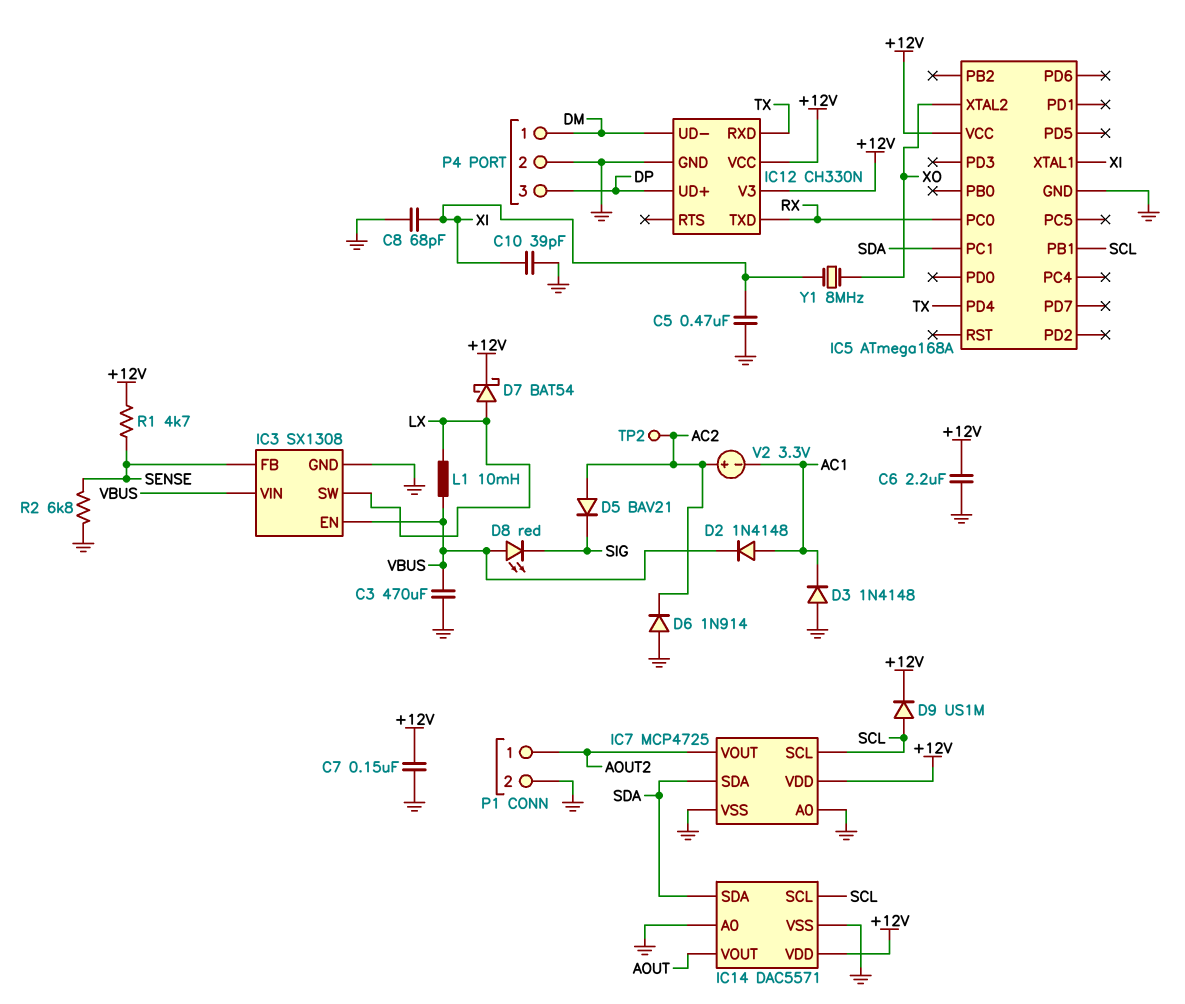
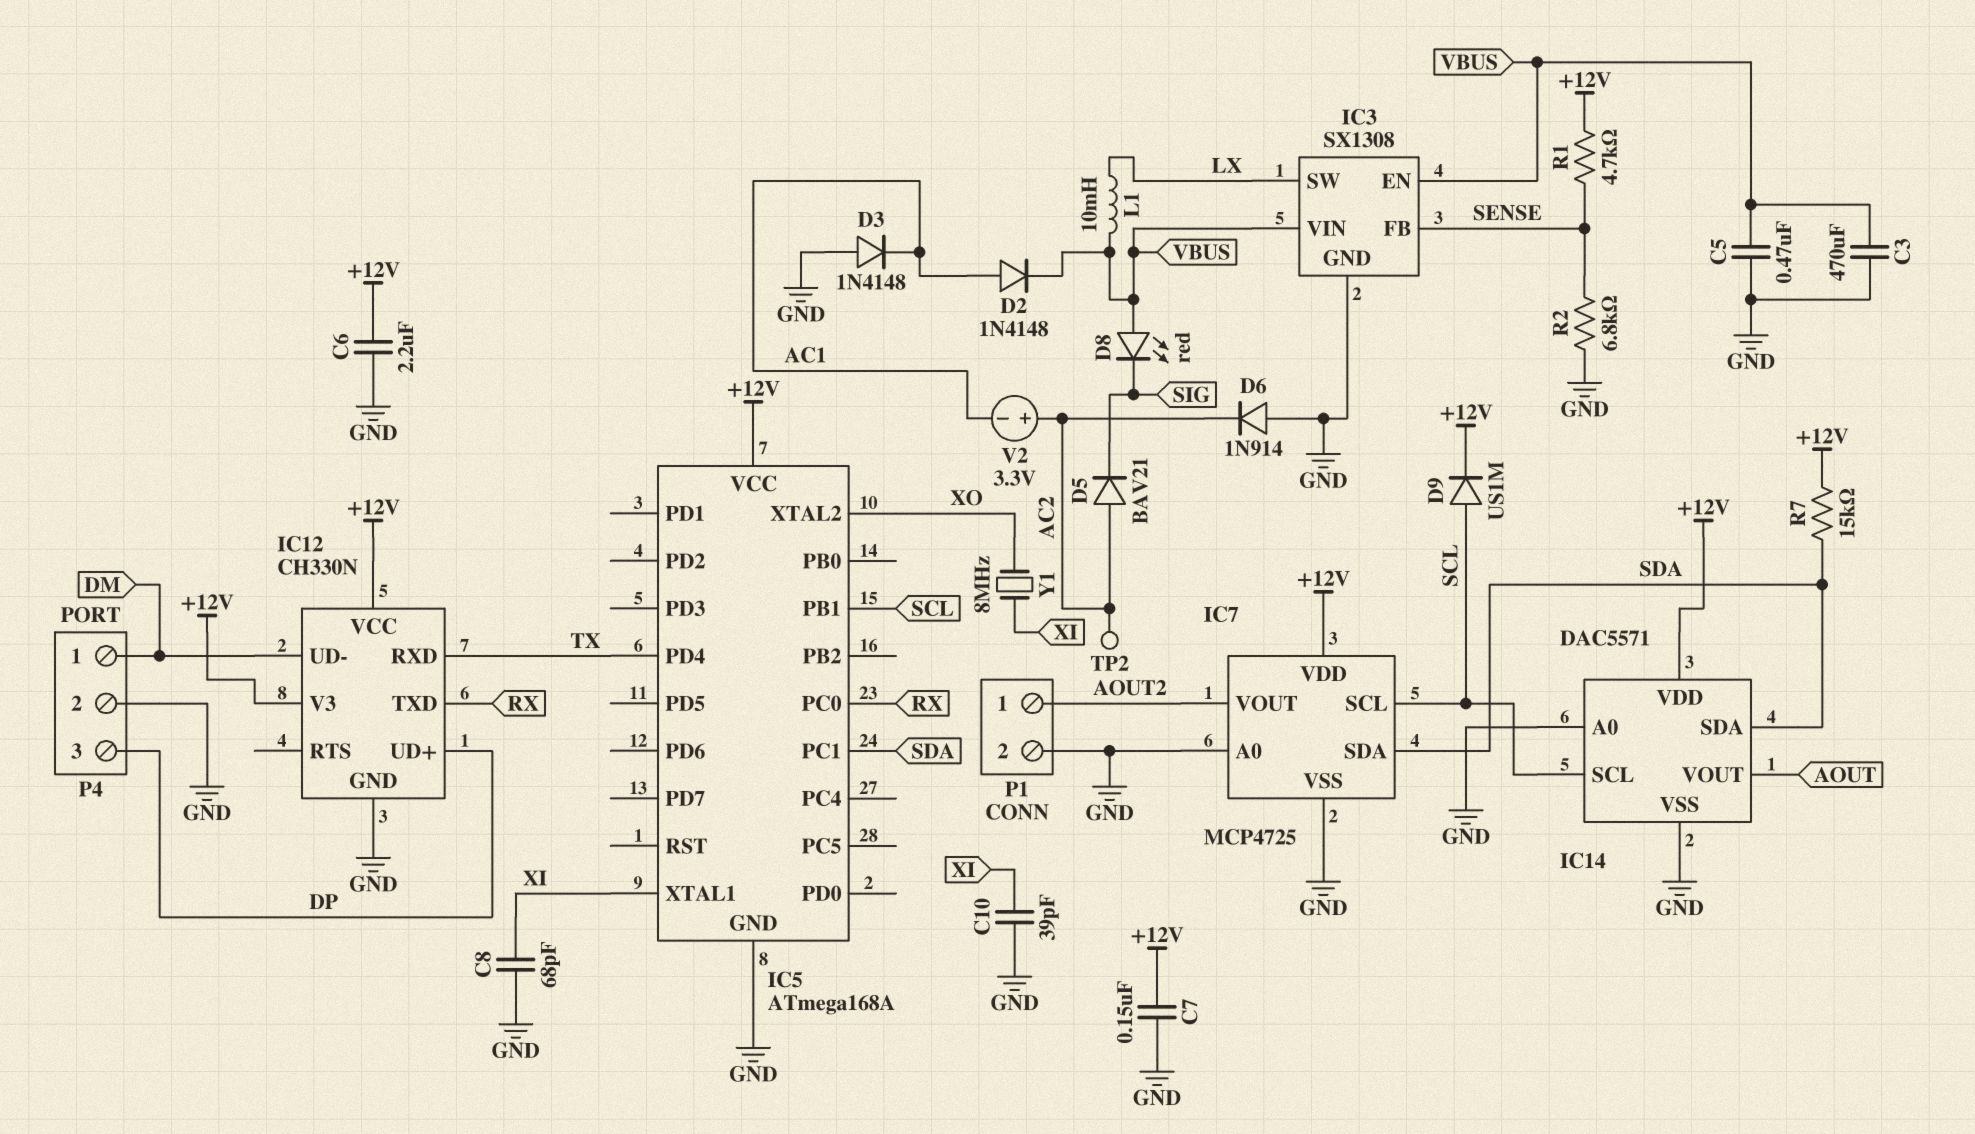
C5: 470nF (GND, XI) -> 470nF (GND, VBUS)
D7: schottky BAT54 (A LX, K +12V) -> none
R7: none -> 15k (+12V, SDA)

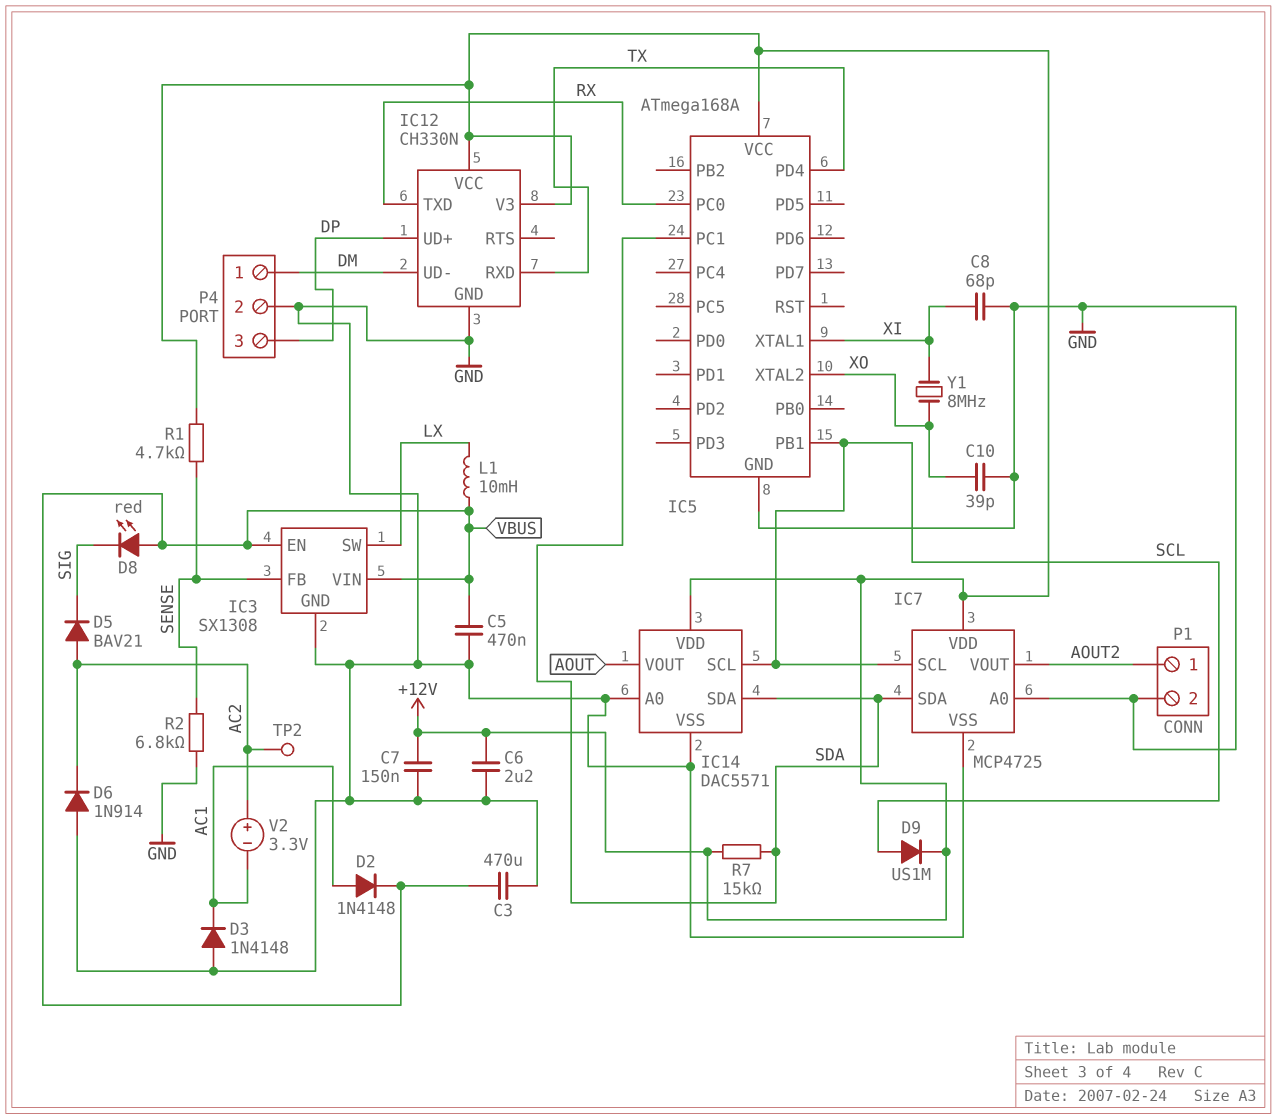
C10: 39pF (GND, XI) -> 39pF (GND, XO)

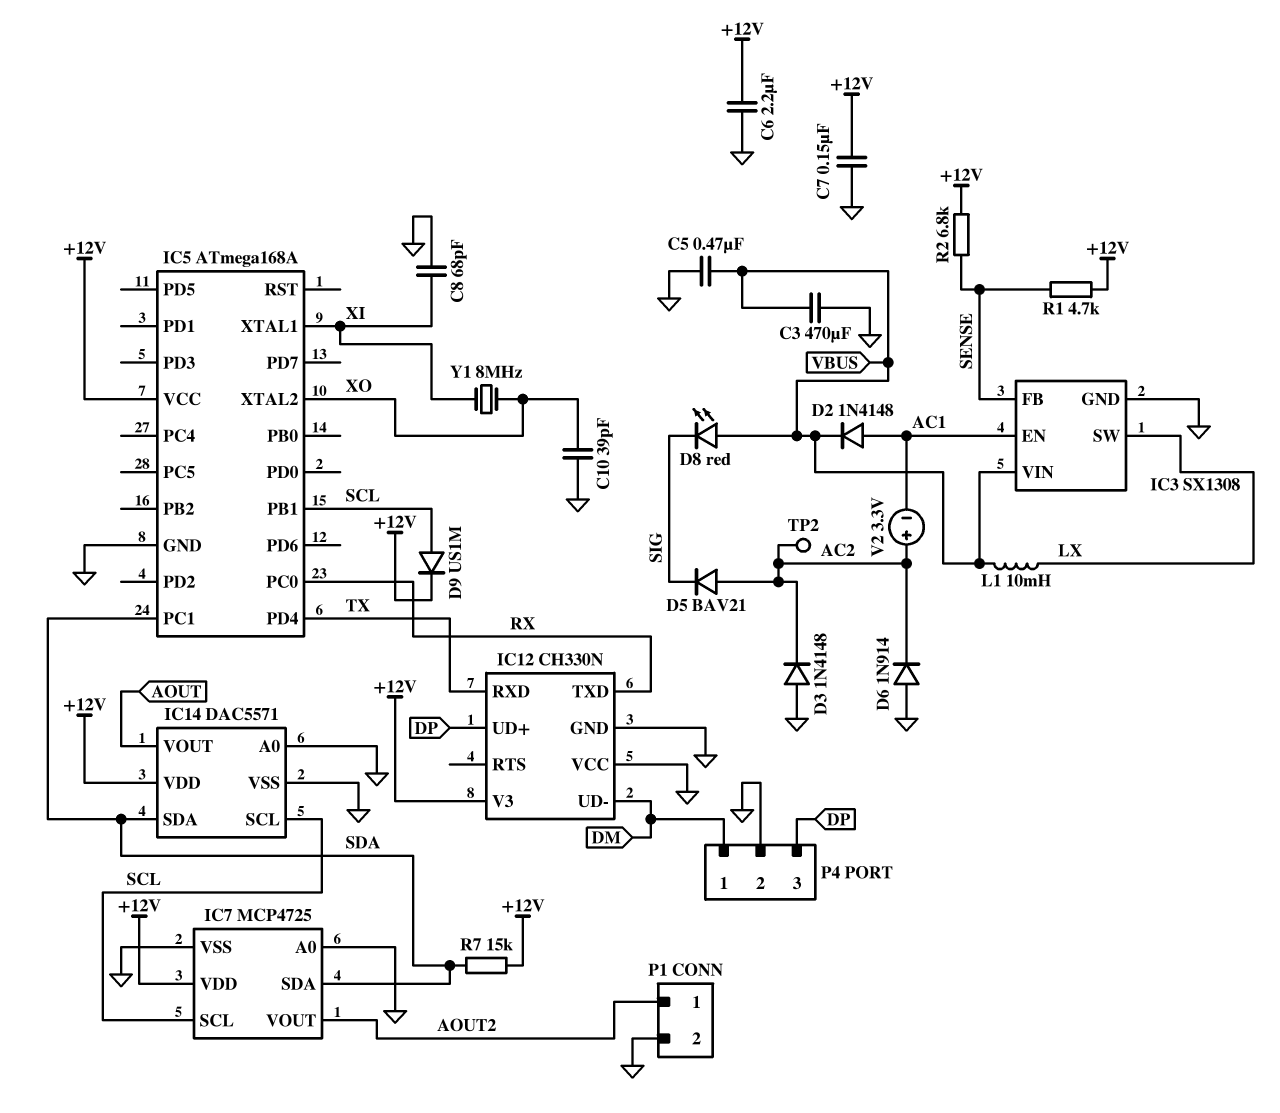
D3: diode 1N4148 (A GND, K AC1) -> diode 1N4148 (A GND, K AC2)
IC3 pin EN: VBUS -> AC1
IC12 pin VCC: +12V -> GND
R2: 6.8k (GND, SENSE) -> 6.8k (+12V, SENSE)

